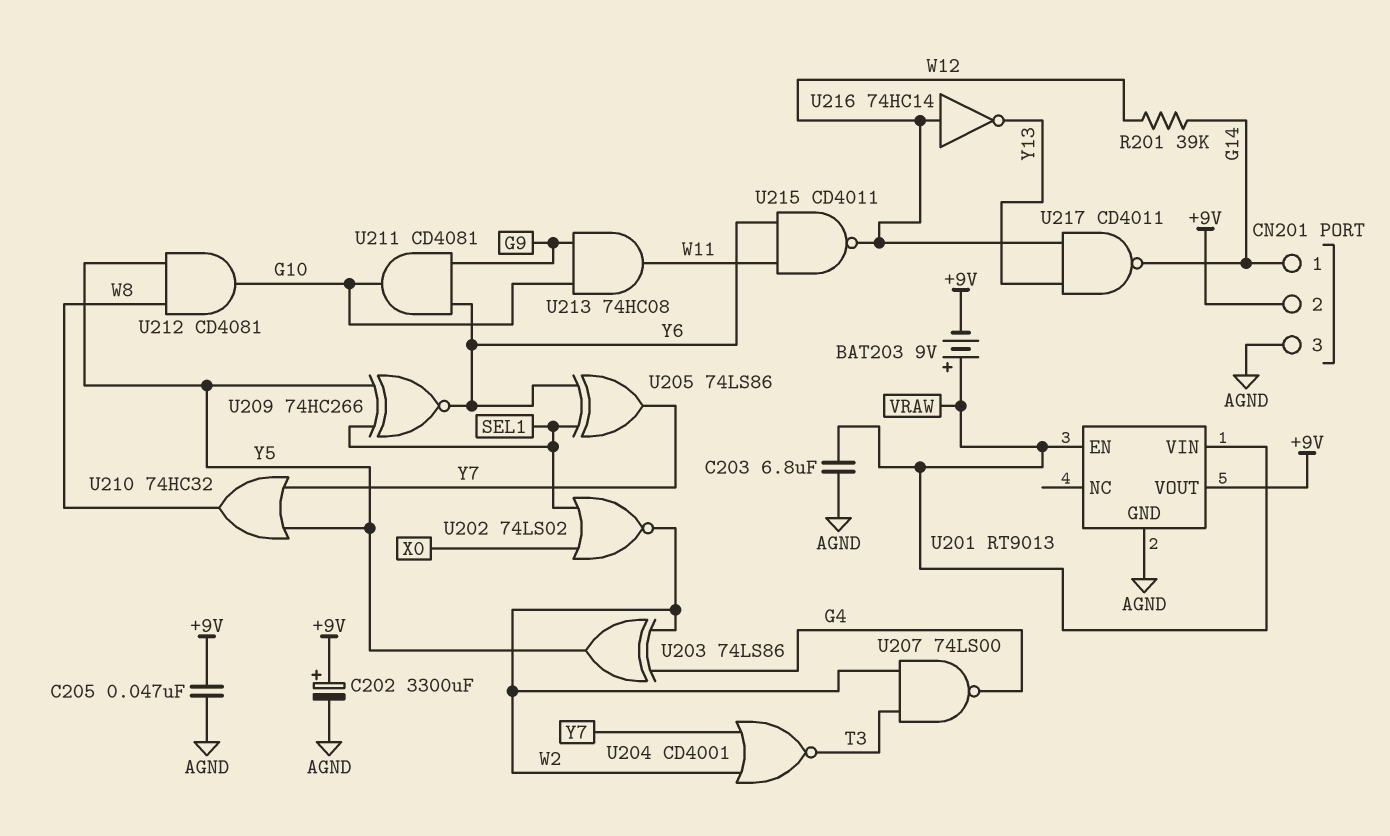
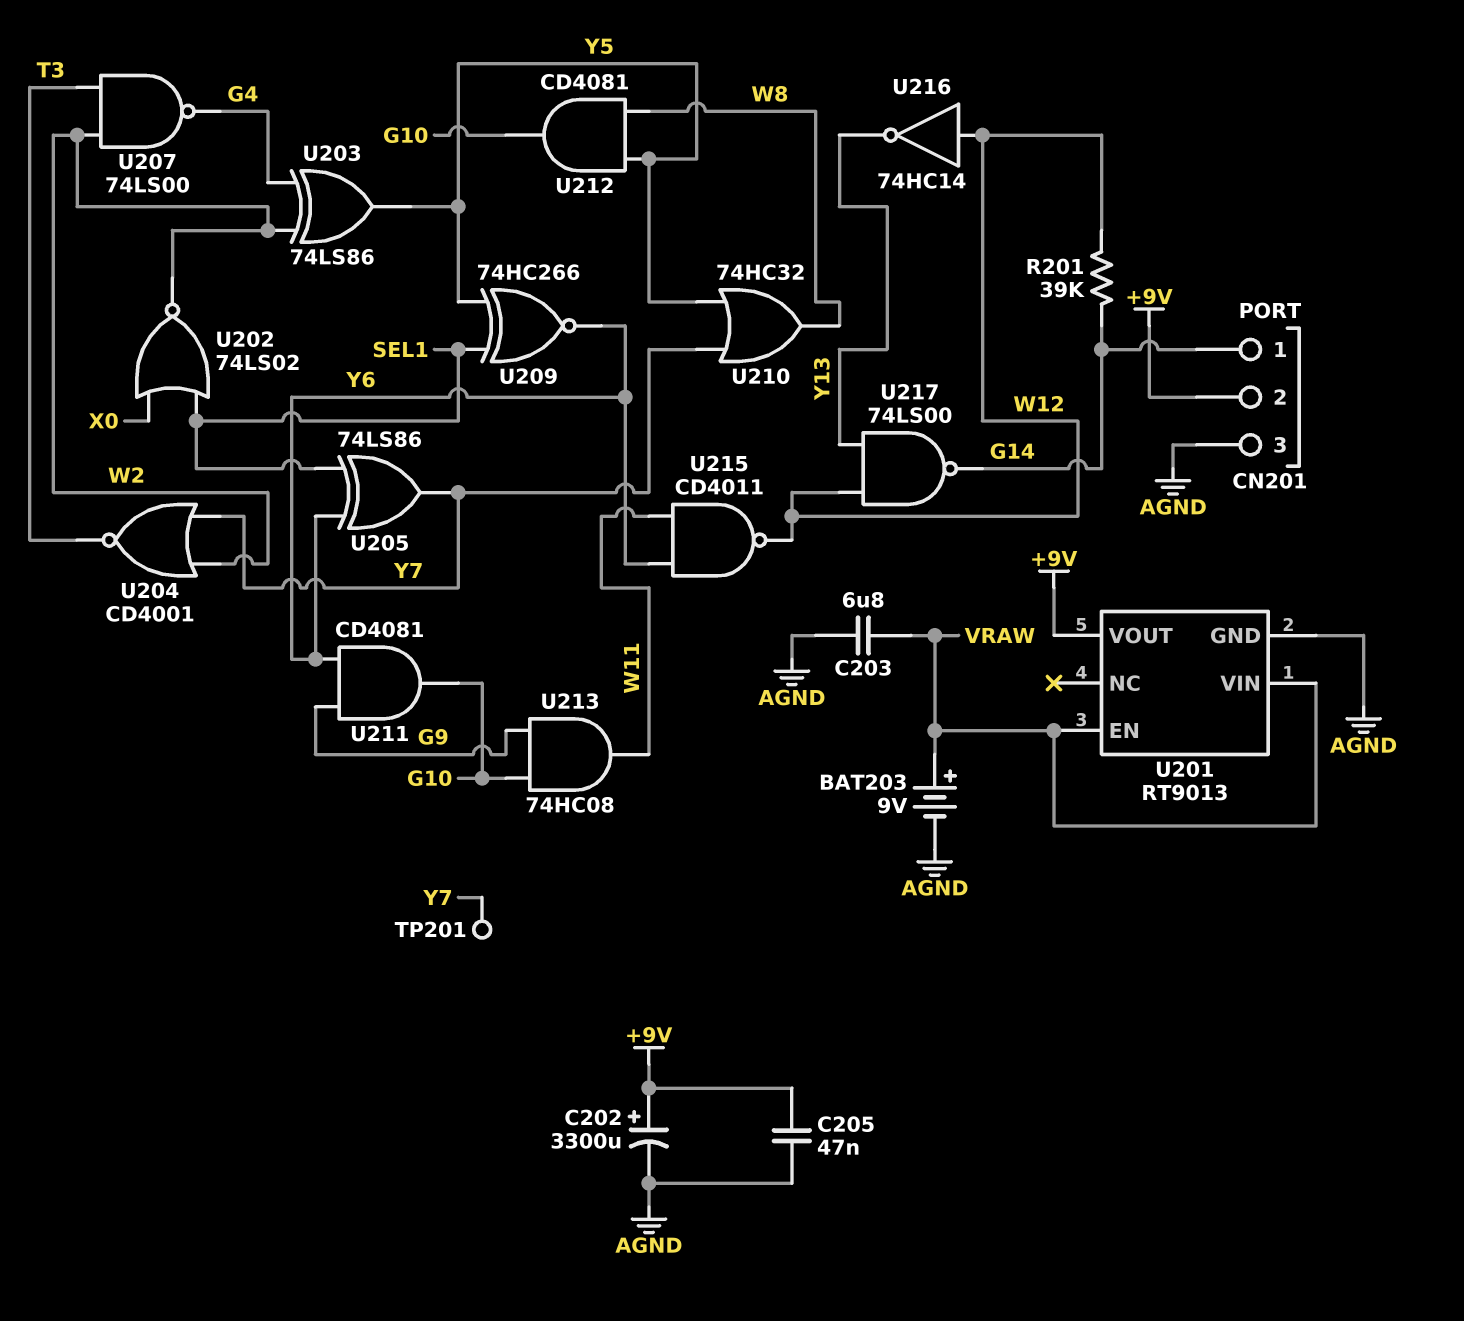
BAT203: 9V (plus VRAW, minus +9V) -> 9V (plus VRAW, minus AGND)
TP201: none -> test point (Y7)
U217: NAND CD4011 (in W12, in Y13, out G14) -> NAND 74LS00 (in W12, in Y13, out G14)

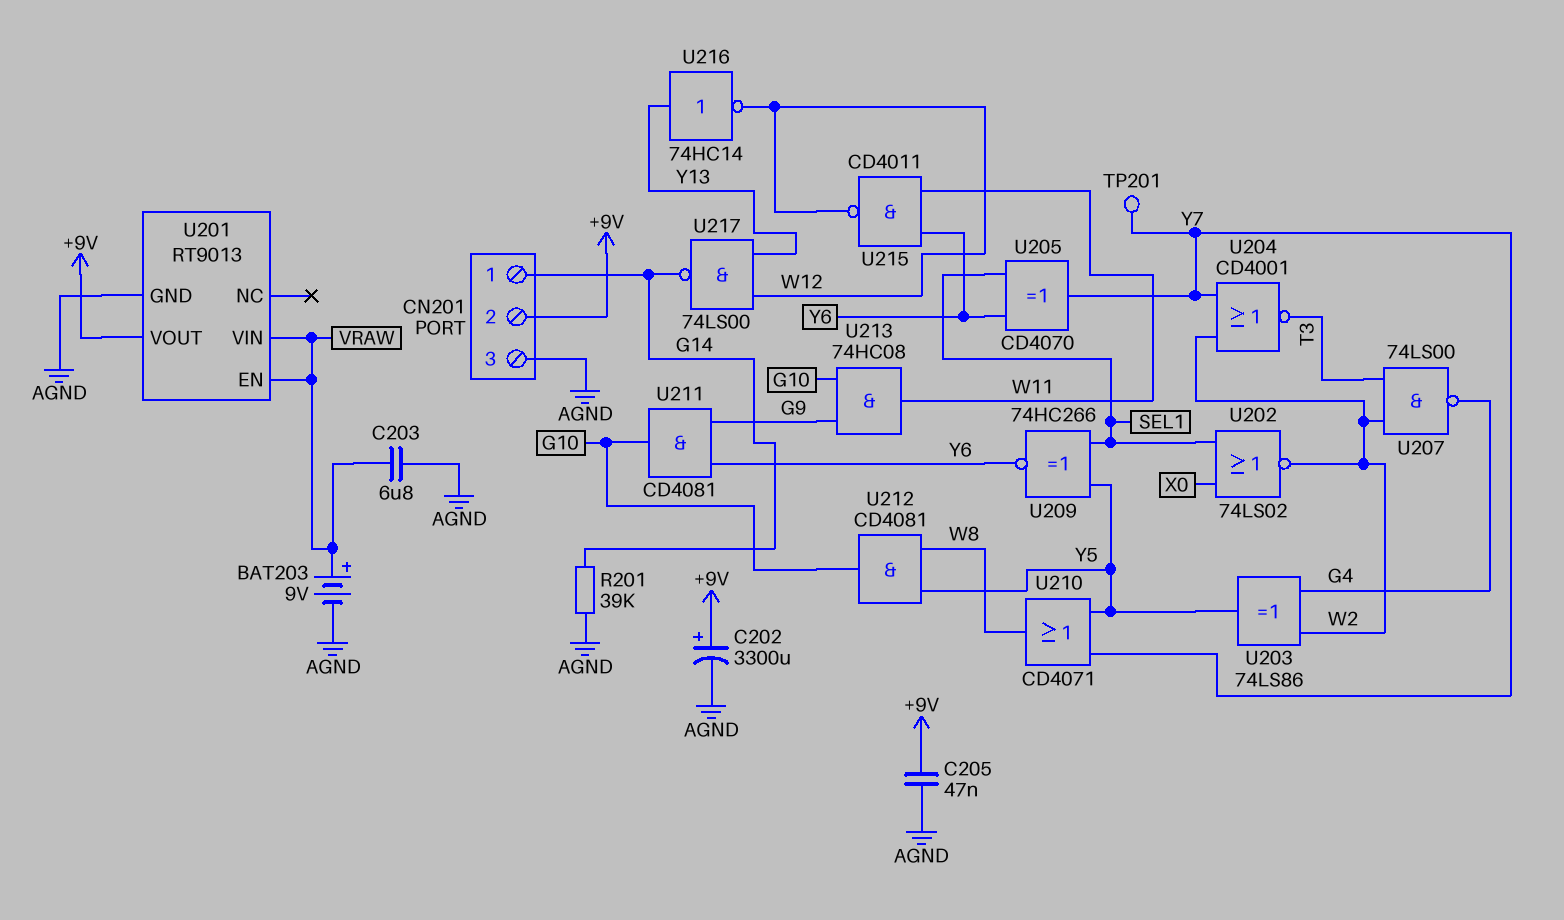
R201: 39k (G14, W12) -> 39k (AGND, G14)
U205: XOR 74LS86 (in SEL1, in Y6, out Y7) -> XOR CD4070 (in SEL1, in Y6, out Y7)
U210: OR 74HC32 (in Y5, in Y7, out W8) -> OR CD4071 (in Y5, in Y7, out W8)
U216: NOT 74HC14 (in W12, out Y13) -> NOT 74HC14 (in Y13, out W12)

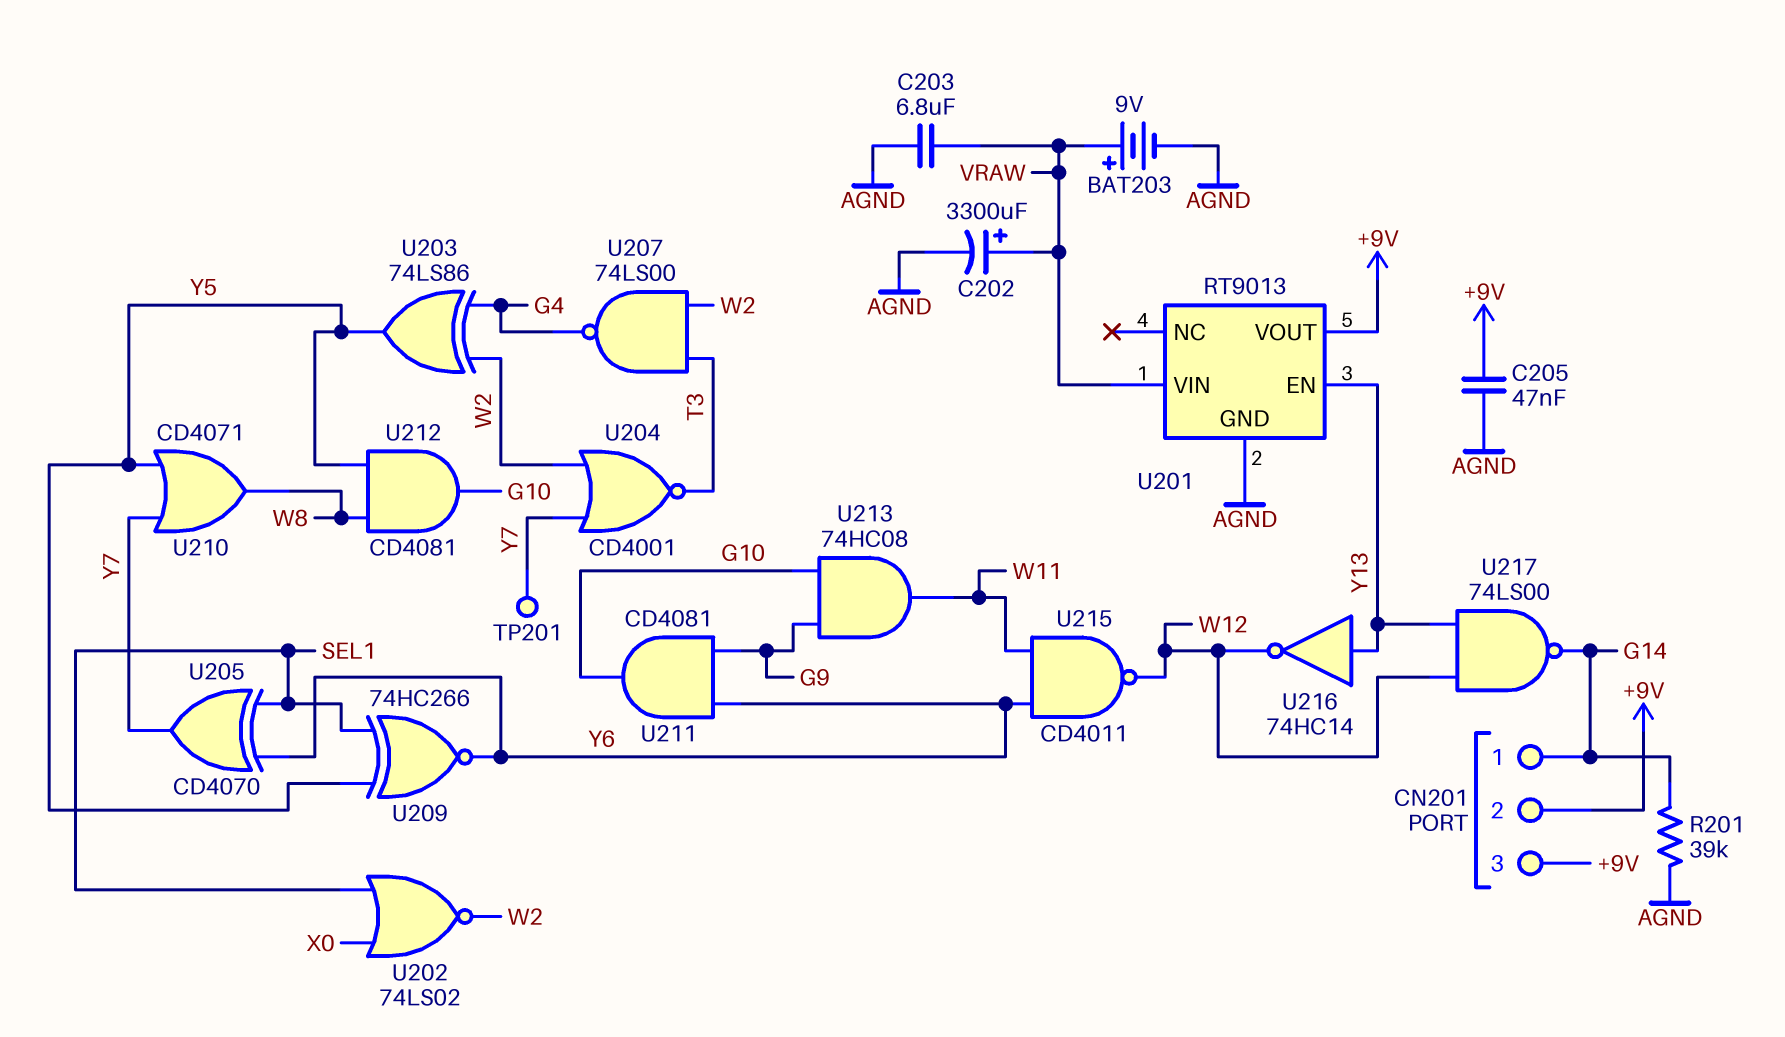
C202: 3300uF (plus +9V, minus AGND) -> 3300uF (plus VRAW, minus AGND)
CN201 pin 3: AGND -> +9V
U201 pin EN: VRAW -> Y13

